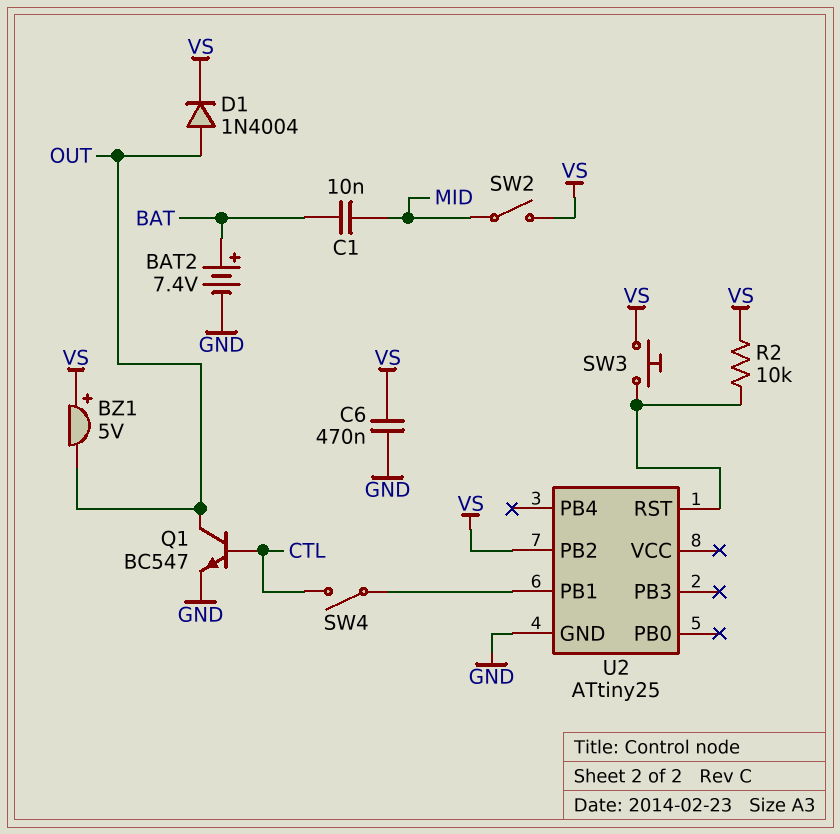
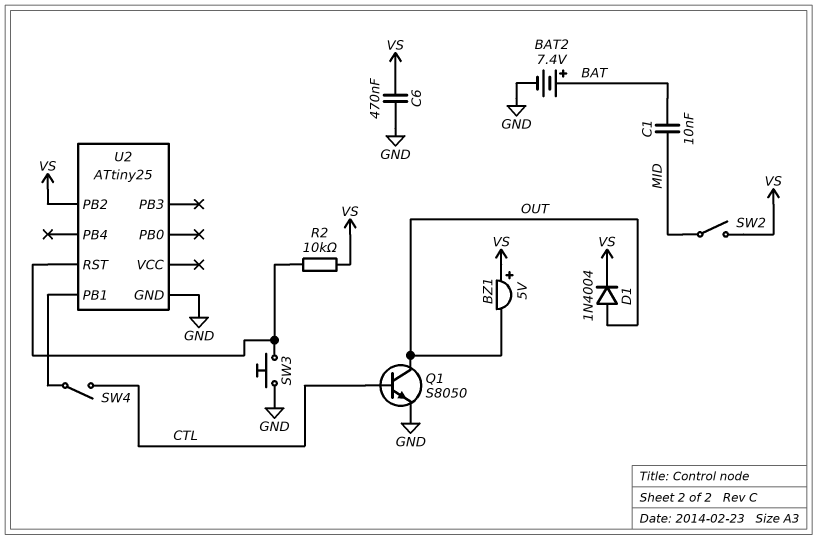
Q1: NPN BC547 (B CTL, C OUT, E GND) -> NPN S8050 (B CTL, C OUT, E GND)
SW3: button (U2/RST, VS) -> button (GND, U2/RST)

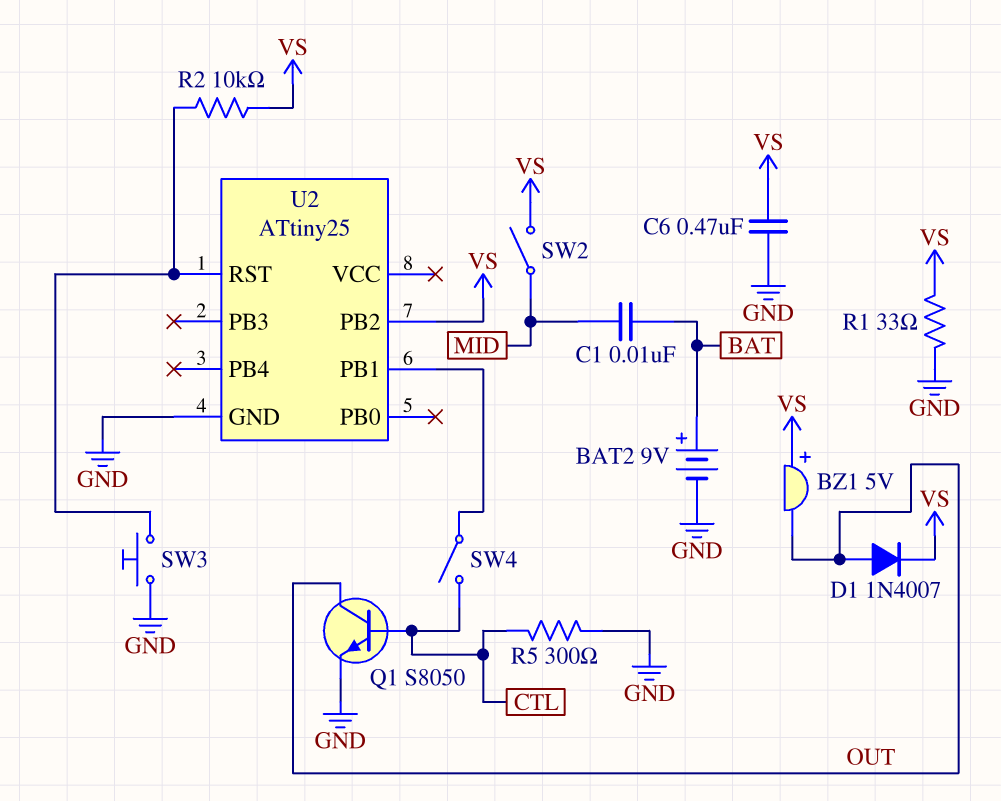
BAT2: 7.4V (plus BAT, minus GND) -> 9V (plus BAT, minus GND)
D1: diode 1N4004 (A OUT, K VS) -> diode 1N4007 (A OUT, K VS)
R1: none -> 33 (GND, VS)
R5: none -> 300 (CTL, GND)

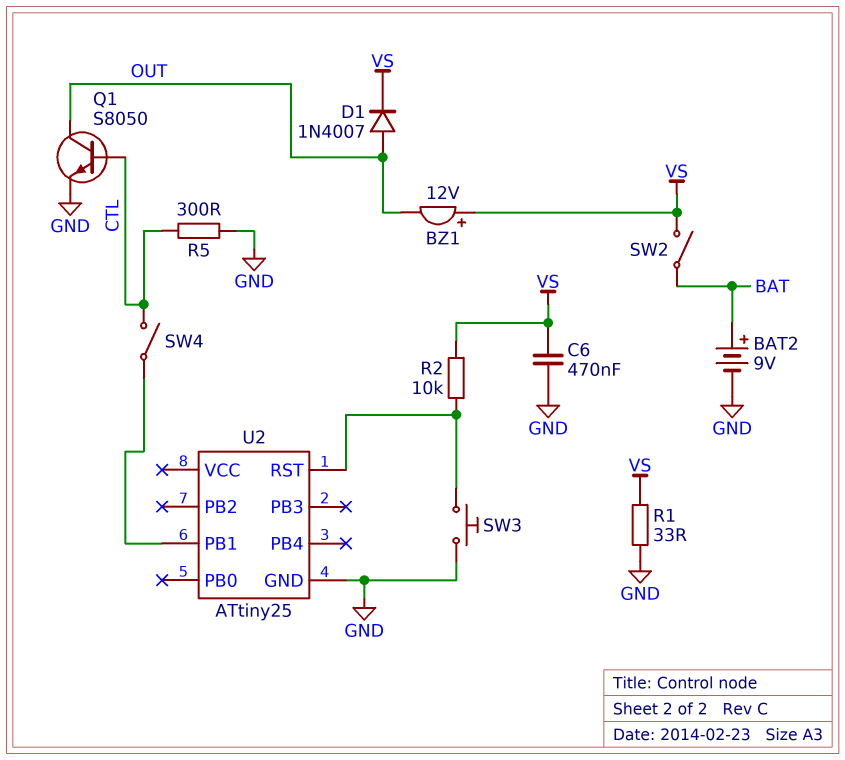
BZ1: buzzer 5V (plus VS, minus OUT) -> buzzer 12V (plus VS, minus OUT)
C1: 10nF (BAT, MID) -> none
SW2: switch (MID, VS) -> switch (BAT, VS)
U2 pin PB2: VS -> none

